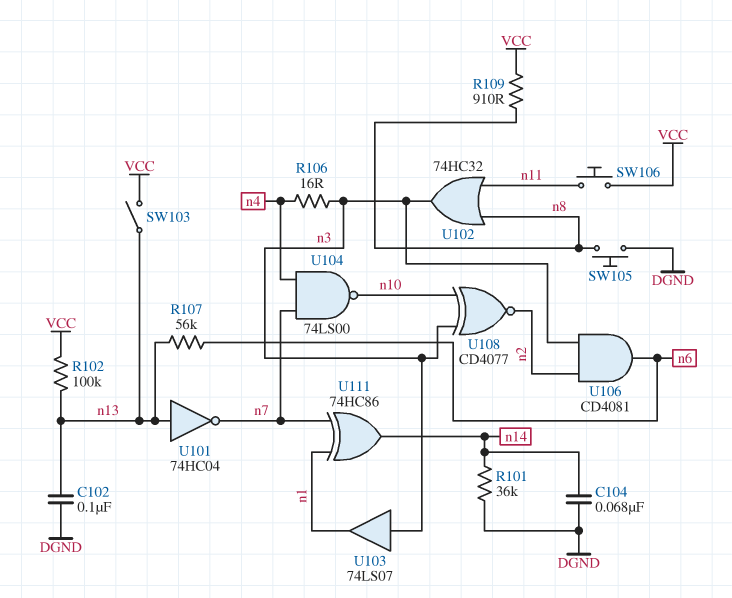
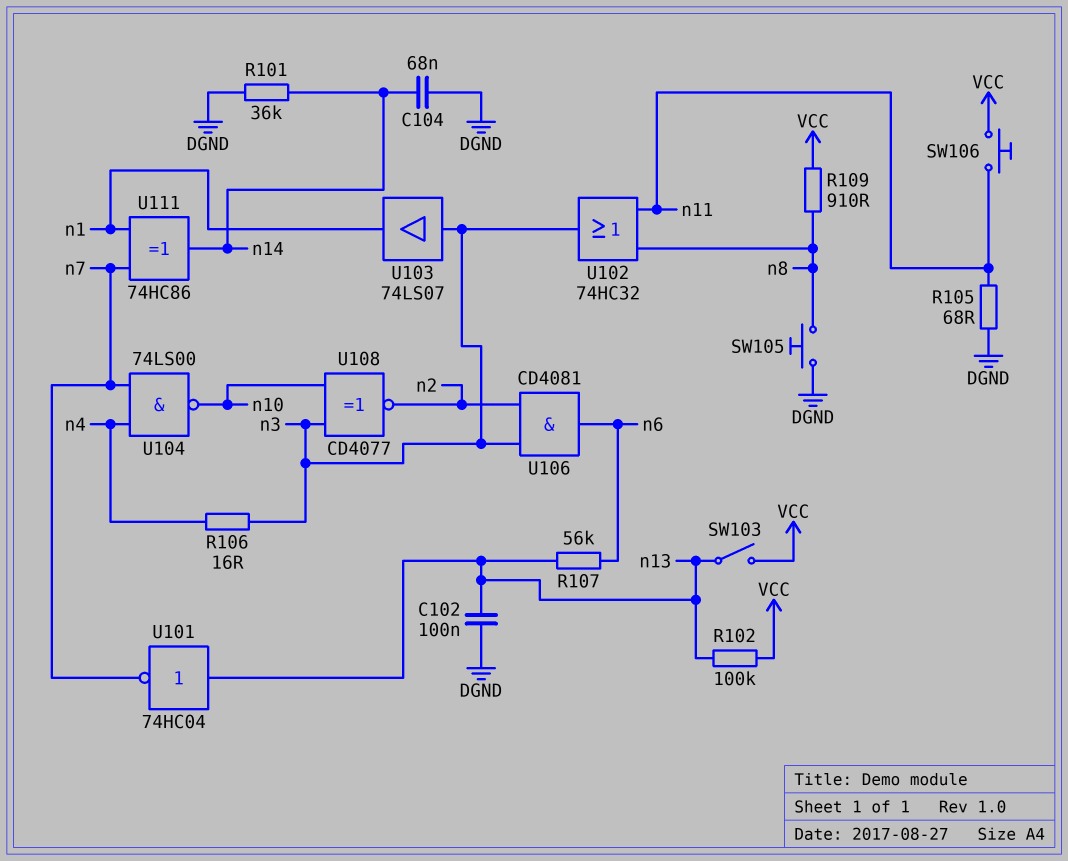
R105: none -> 68 (DGND, n11)

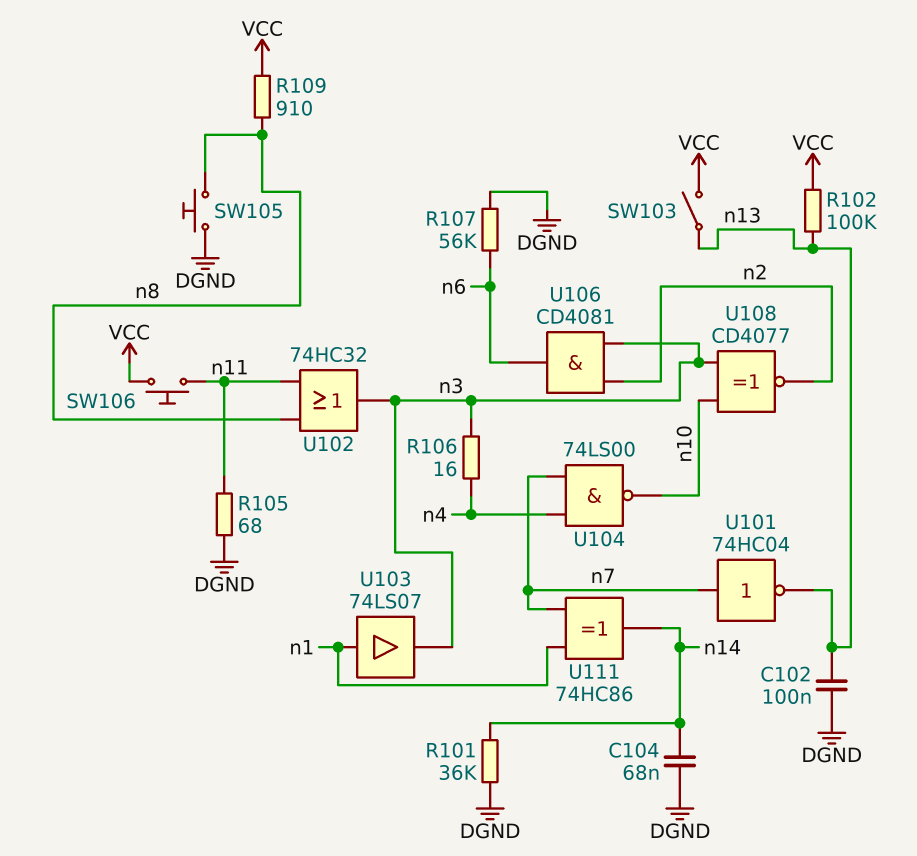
R107: 56k (n6, n13) -> 56k (DGND, n6)
U101: NOT 74HC04 (in n13, out n7) -> NOT 74HC04 (in n7, out n13)
U103: buffer 74LS07 (in n3, out n1) -> buffer 74LS07 (in n1, out n3)

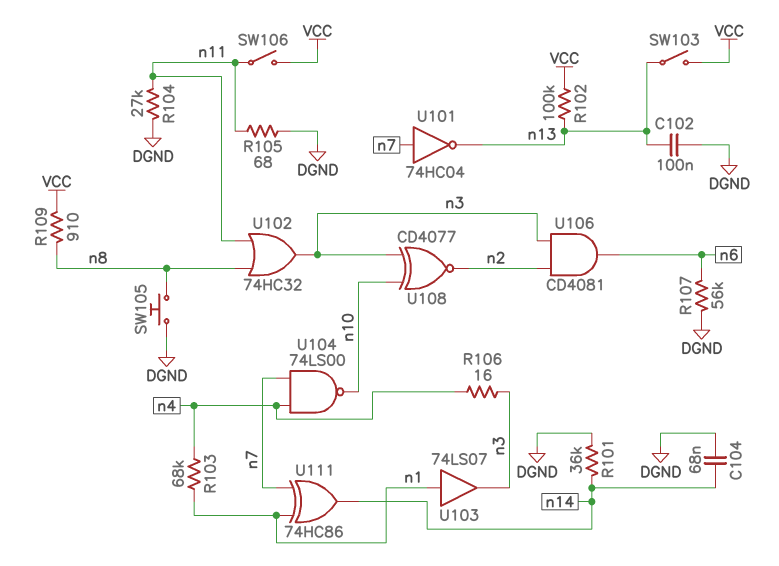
R103: none -> 68k (n1, n4)
R104: none -> 27k (DGND, n11)
SW106: button (VCC, n11) -> switch (VCC, n11)

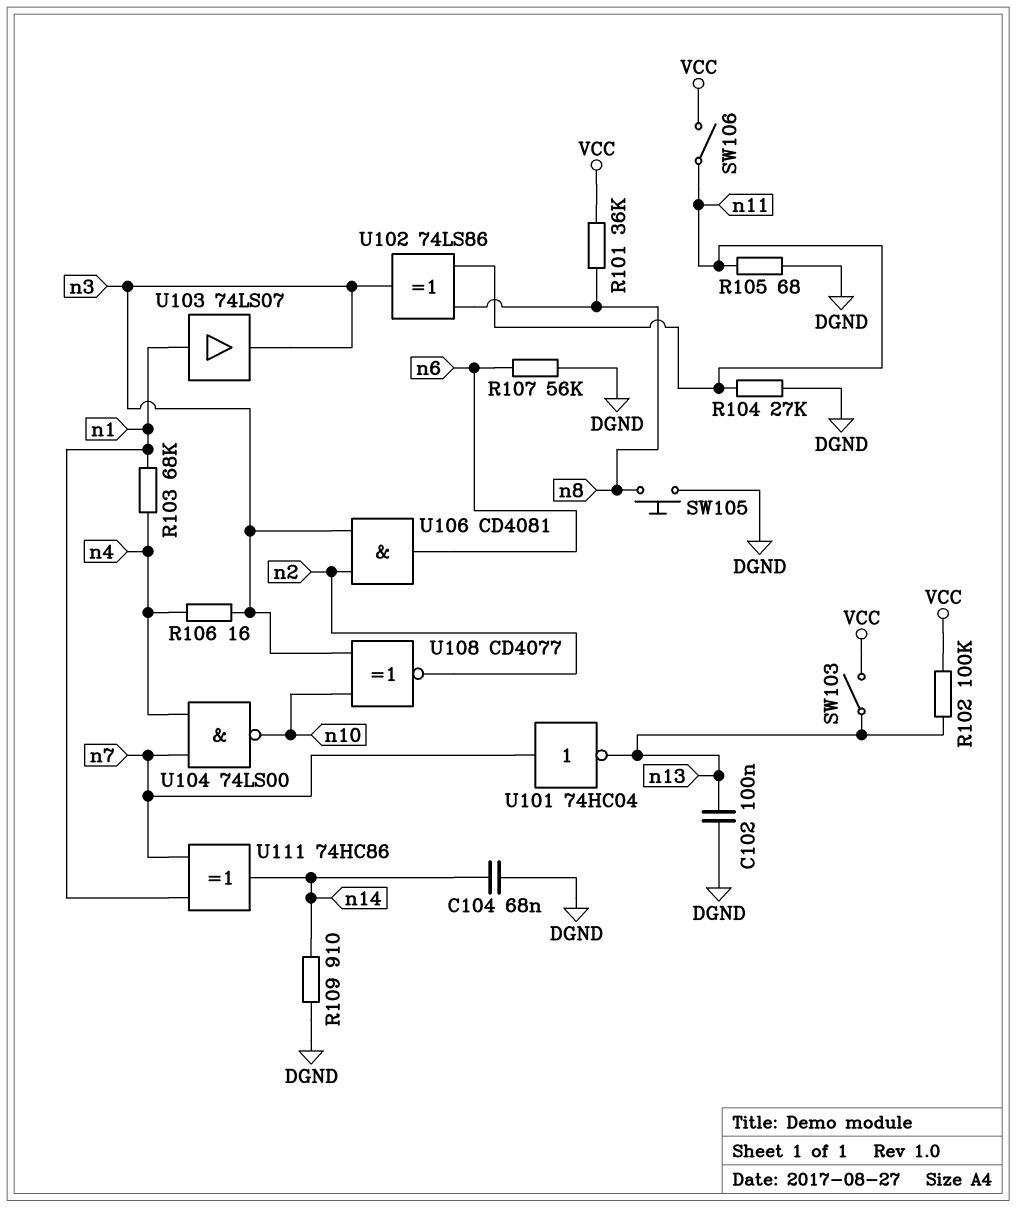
R101: 36k (DGND, n14) -> 36k (VCC, n8)
R109: 910 (VCC, n8) -> 910 (DGND, n14)
U102: OR 74HC32 (in n8, in n11, out n3) -> XOR 74LS86 (in n8, in n11, out n3)

